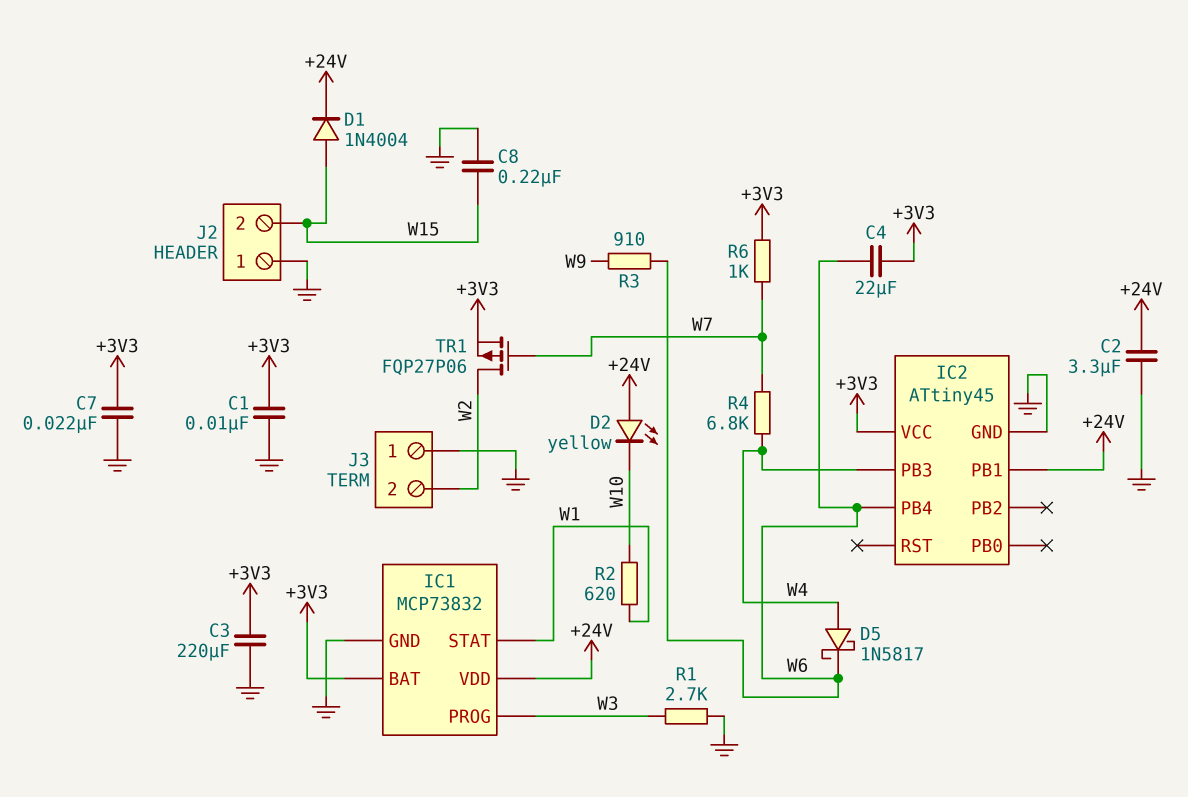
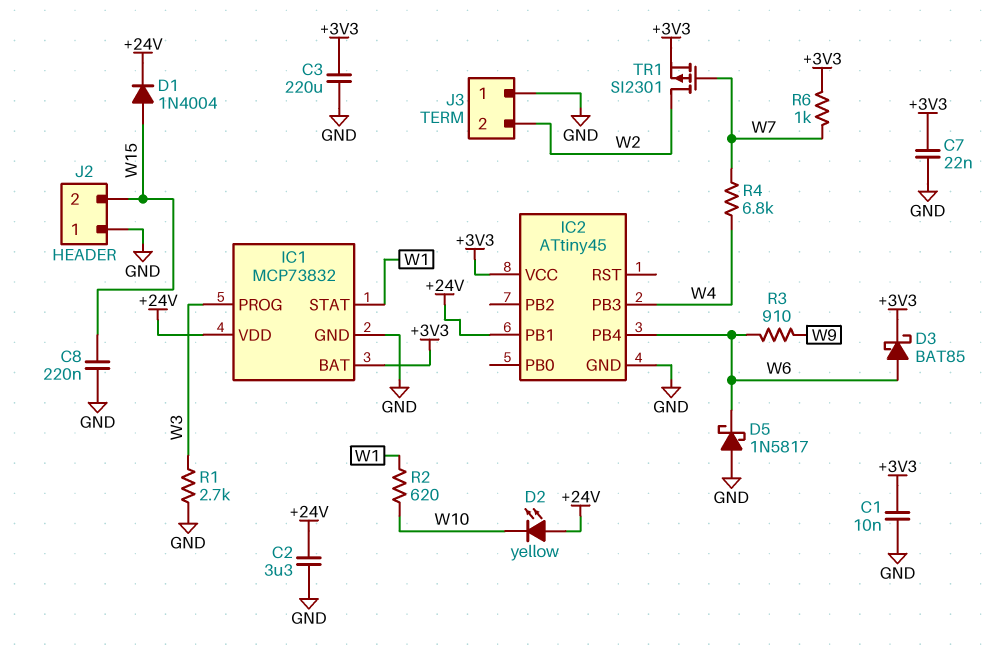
C4: 22uF (+3V3, W6) -> none
D3: none -> schottky BAT85 (A W6, K +3V3)
D5: schottky 1N5817 (A W4, K W6) -> schottky 1N5817 (A GND, K W6)
TR1: PMOS FQP27P06 (G W7, D W2, S +3V3) -> PMOS SI2301 (G W7, D W2, S +3V3)

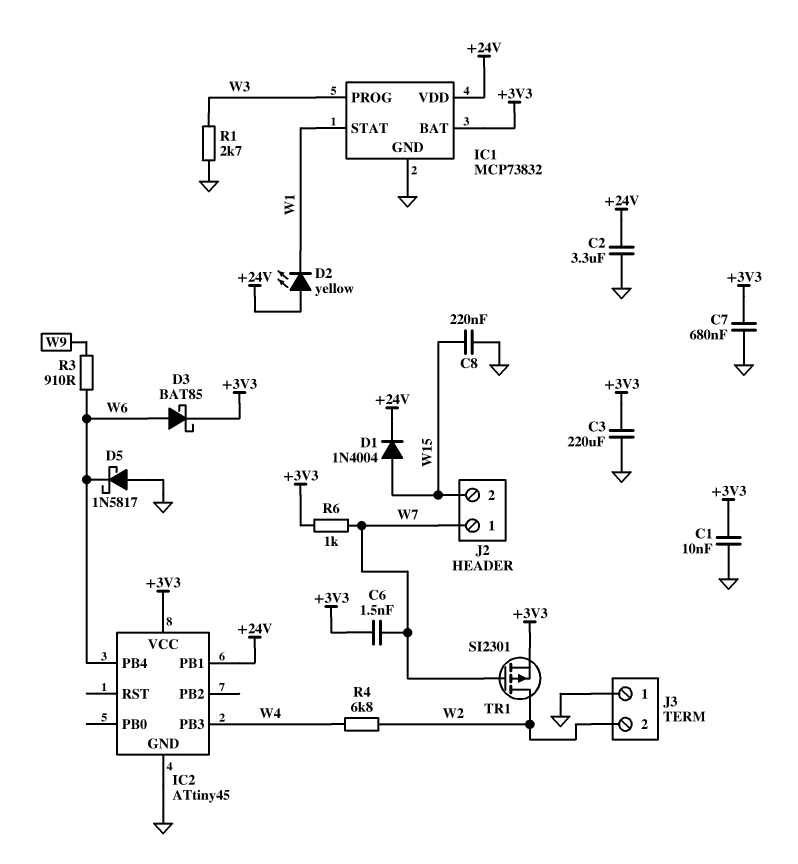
C6: none -> 1.5nF (+3V3, W7)
C7: 22nF (+3V3, GND) -> 680nF (+3V3, GND)
D2: LED yellow (A +24V, K W10) -> LED yellow (A +24V, K W1)
J2 pin 1: GND -> W7
R2: 620 (W1, W10) -> none
R4: 6.8k (W4, W7) -> 6.8k (W2, W4)

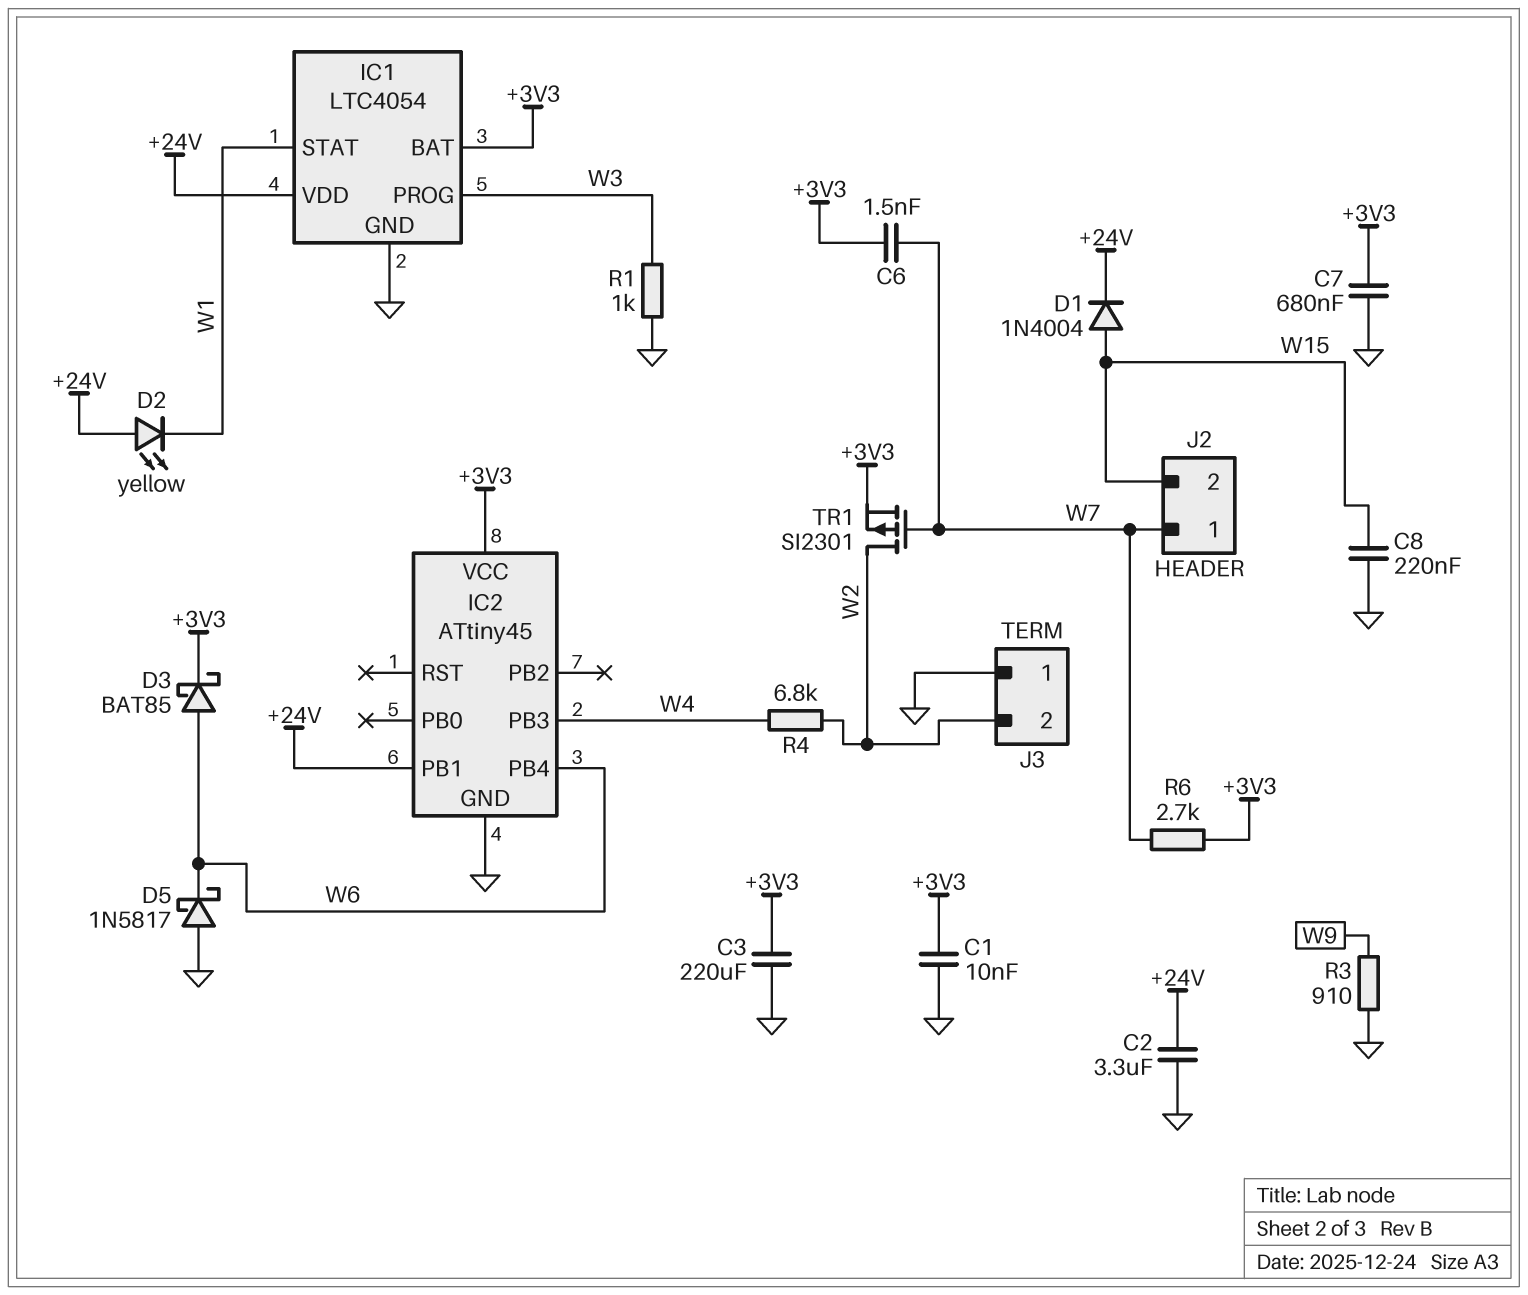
IC1: MCP73832 -> LTC4054
R1: 2.7k (GND, W3) -> 1k (GND, W3)
R3: 910 (W6, W9) -> 910 (GND, W9)
R6: 1k (+3V3, W7) -> 2.7k (+3V3, W7)

